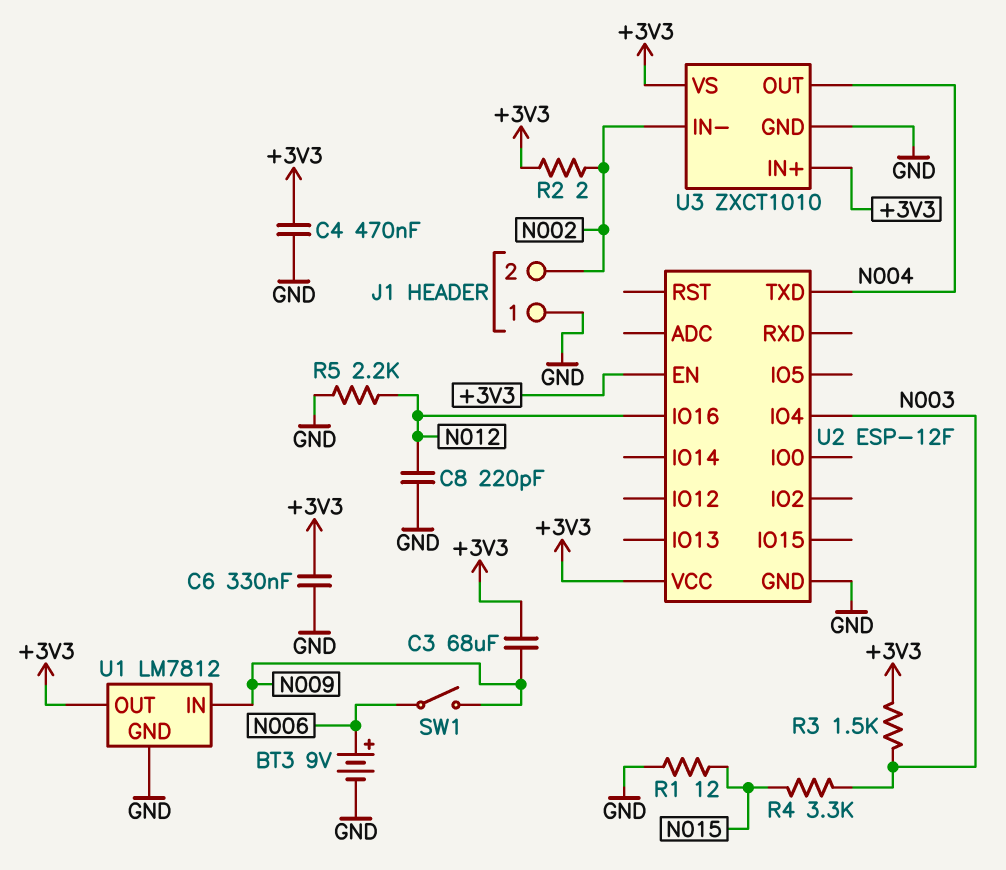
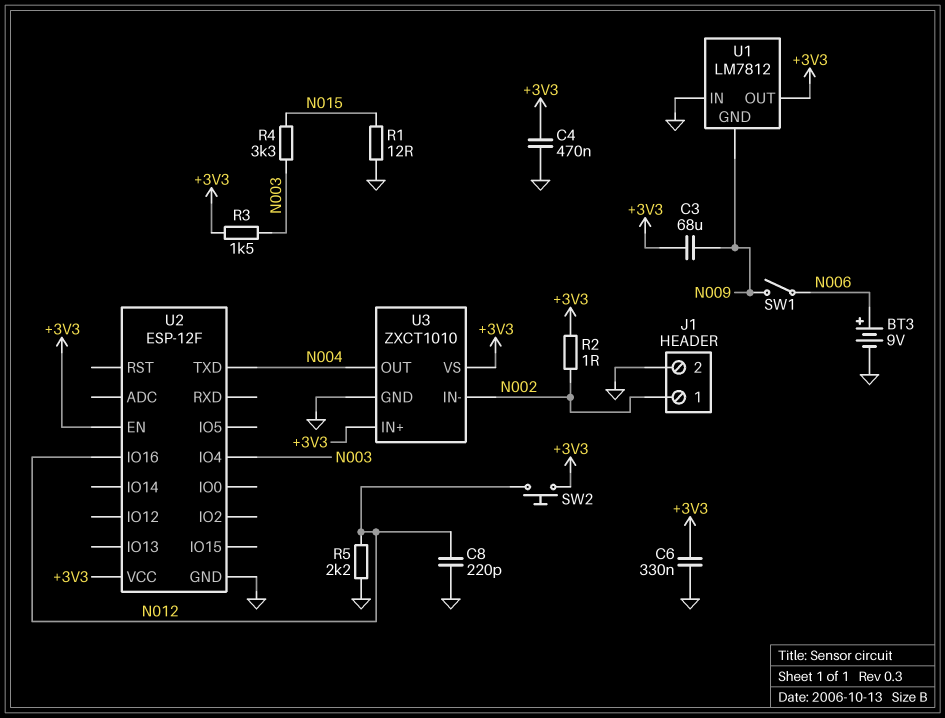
J1 pin 1: GND -> N002
J1 pin 2: N002 -> GND
R2: 2 (+3V3, N002) -> 1 (+3V3, N002)
SW2: none -> button (+3V3, N012)
U1 pin GND: GND -> N009
U1 pin IN: N009 -> GND

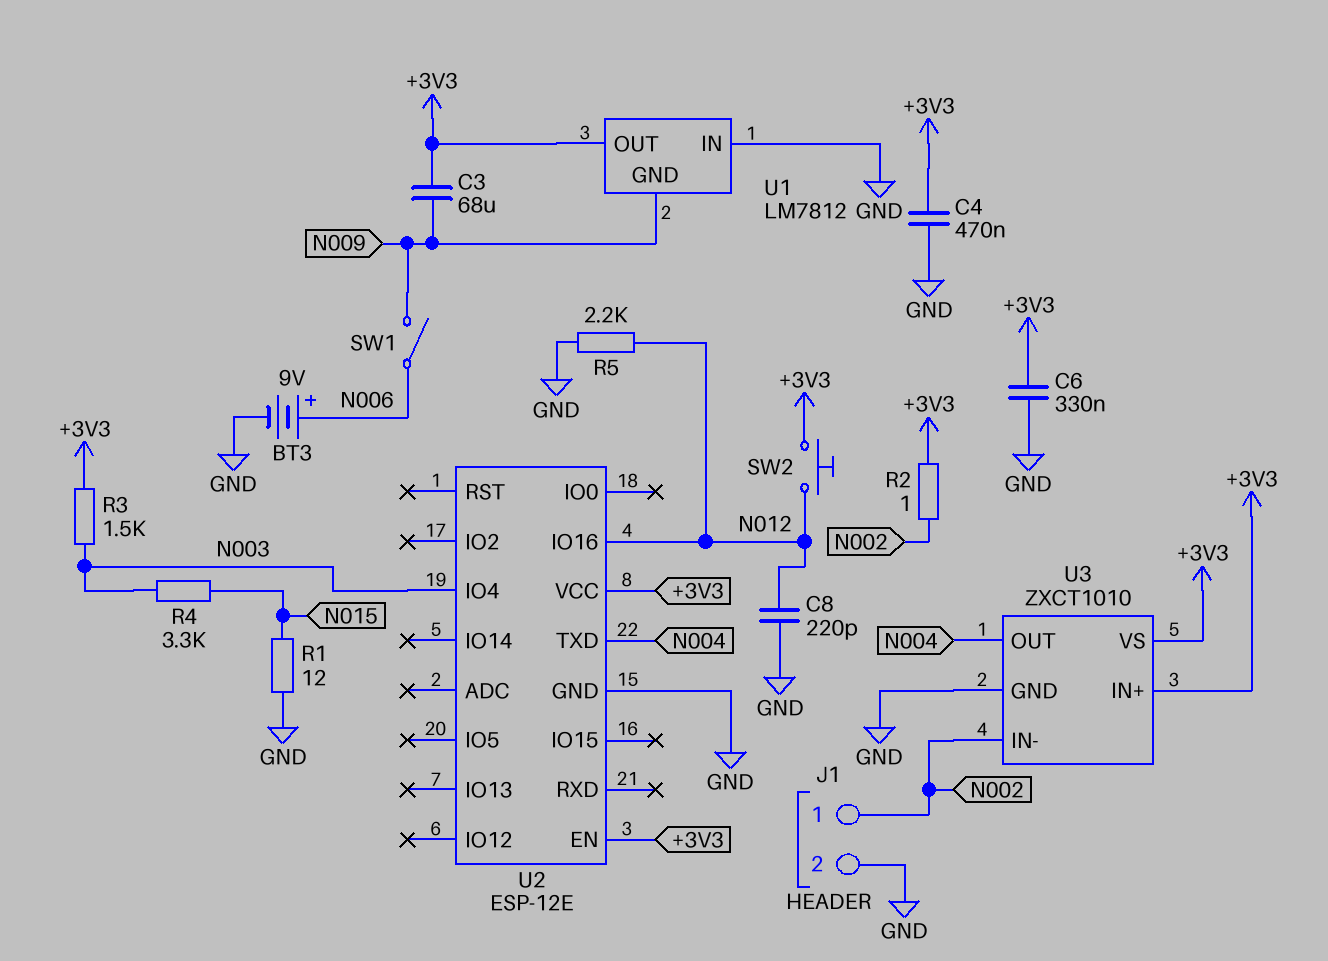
U2: ESP-12F -> ESP-12E

